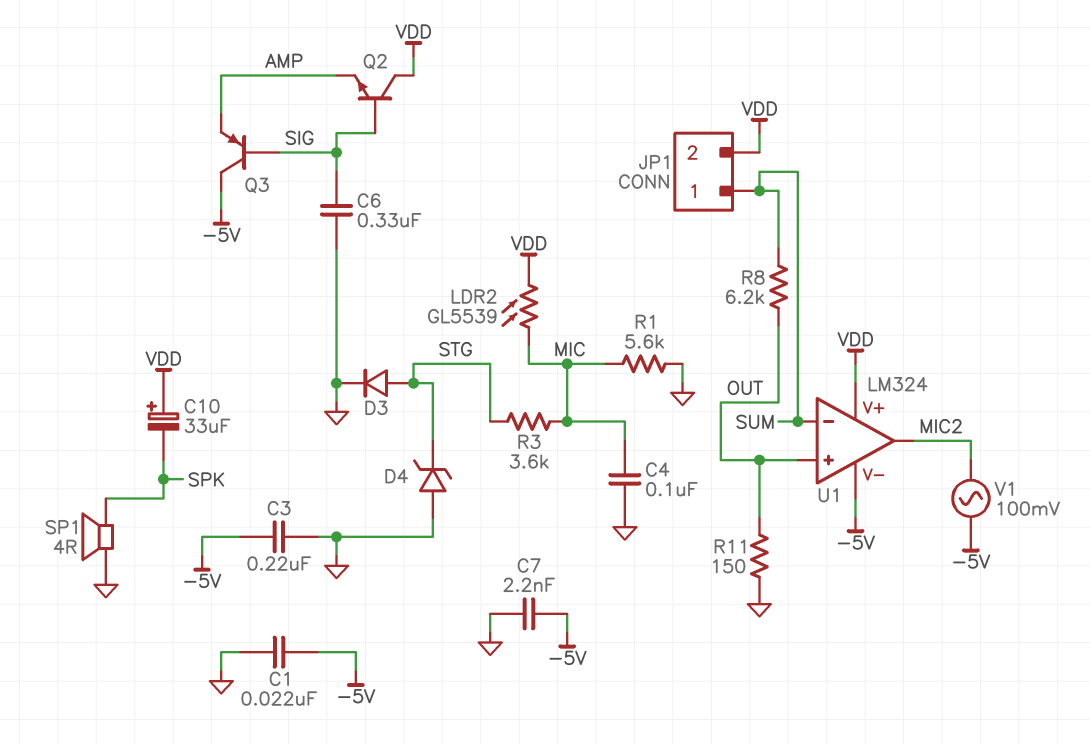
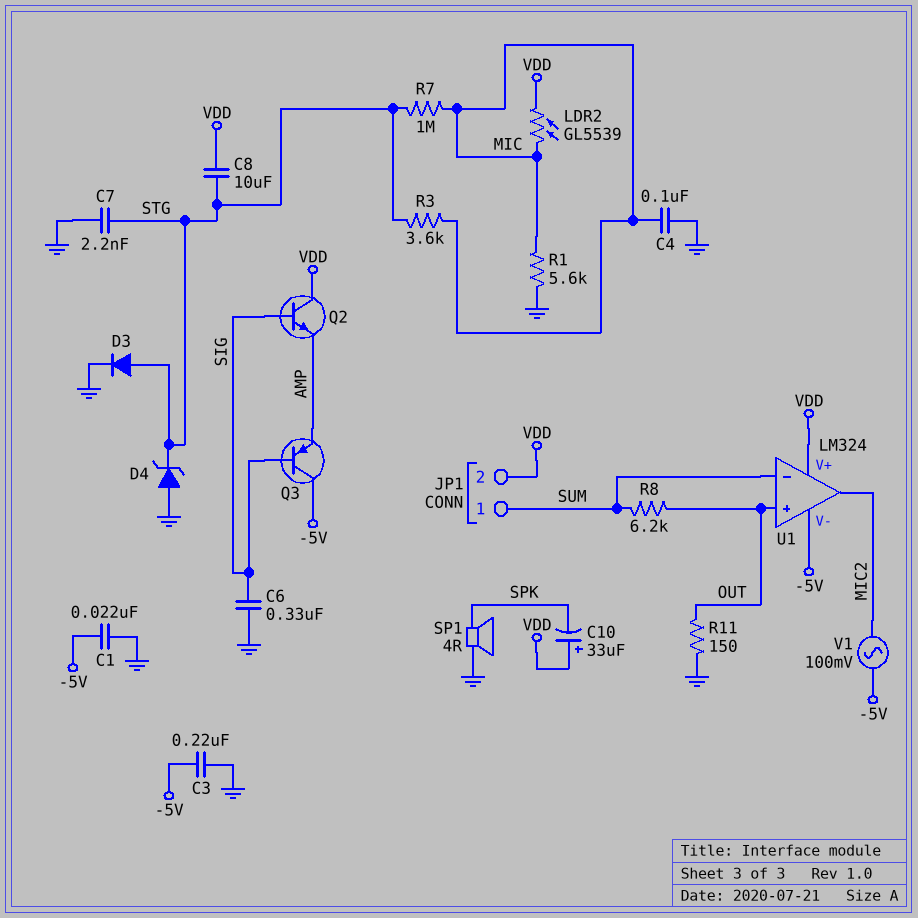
C7: 2.2nF (-5V, GND) -> 2.2nF (GND, STG)
C8: none -> 10uF (STG, VDD)
R7: none -> 1M (MIC, STG)

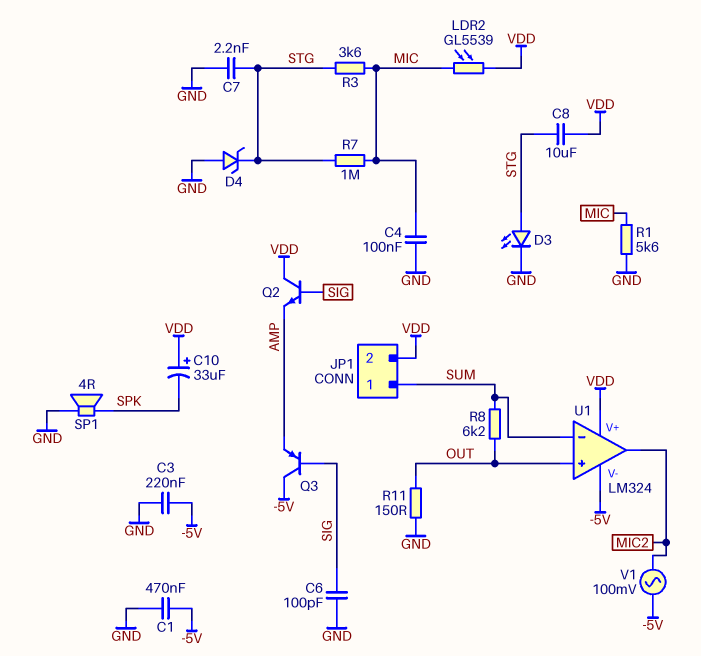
C1: 22nF (-5V, GND) -> 470nF (-5V, GND)
C6: 330nF (GND, SIG) -> 100pF (GND, SIG)
D3: diode (A STG, K GND) -> LED (A STG, K GND)

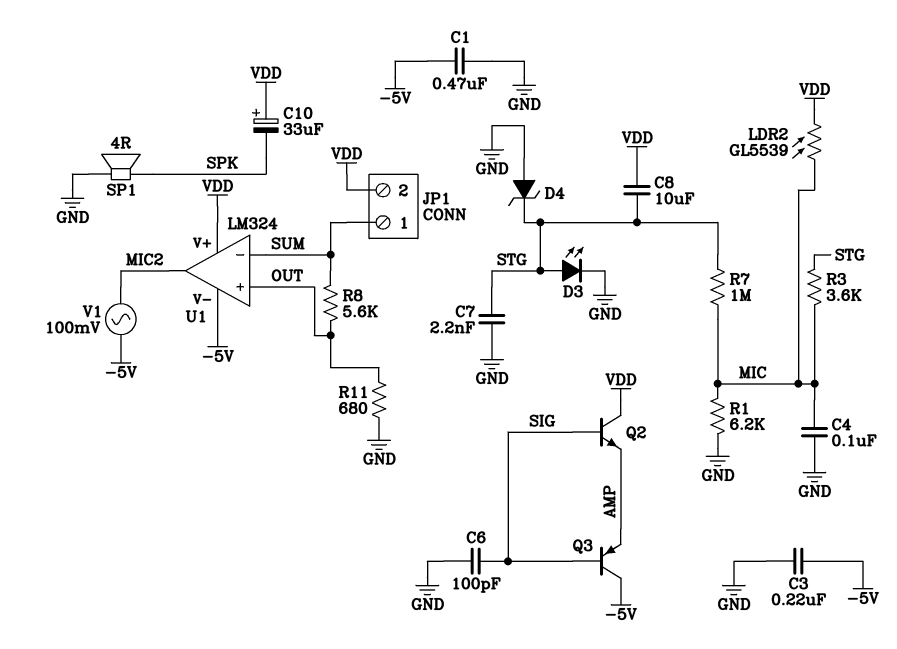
R1: 5.6k (GND, MIC) -> 6.2k (GND, MIC)
R8: 6.2k (OUT, SUM) -> 5.6k (OUT, SUM)
R11: 150 (GND, OUT) -> 680 (GND, OUT)

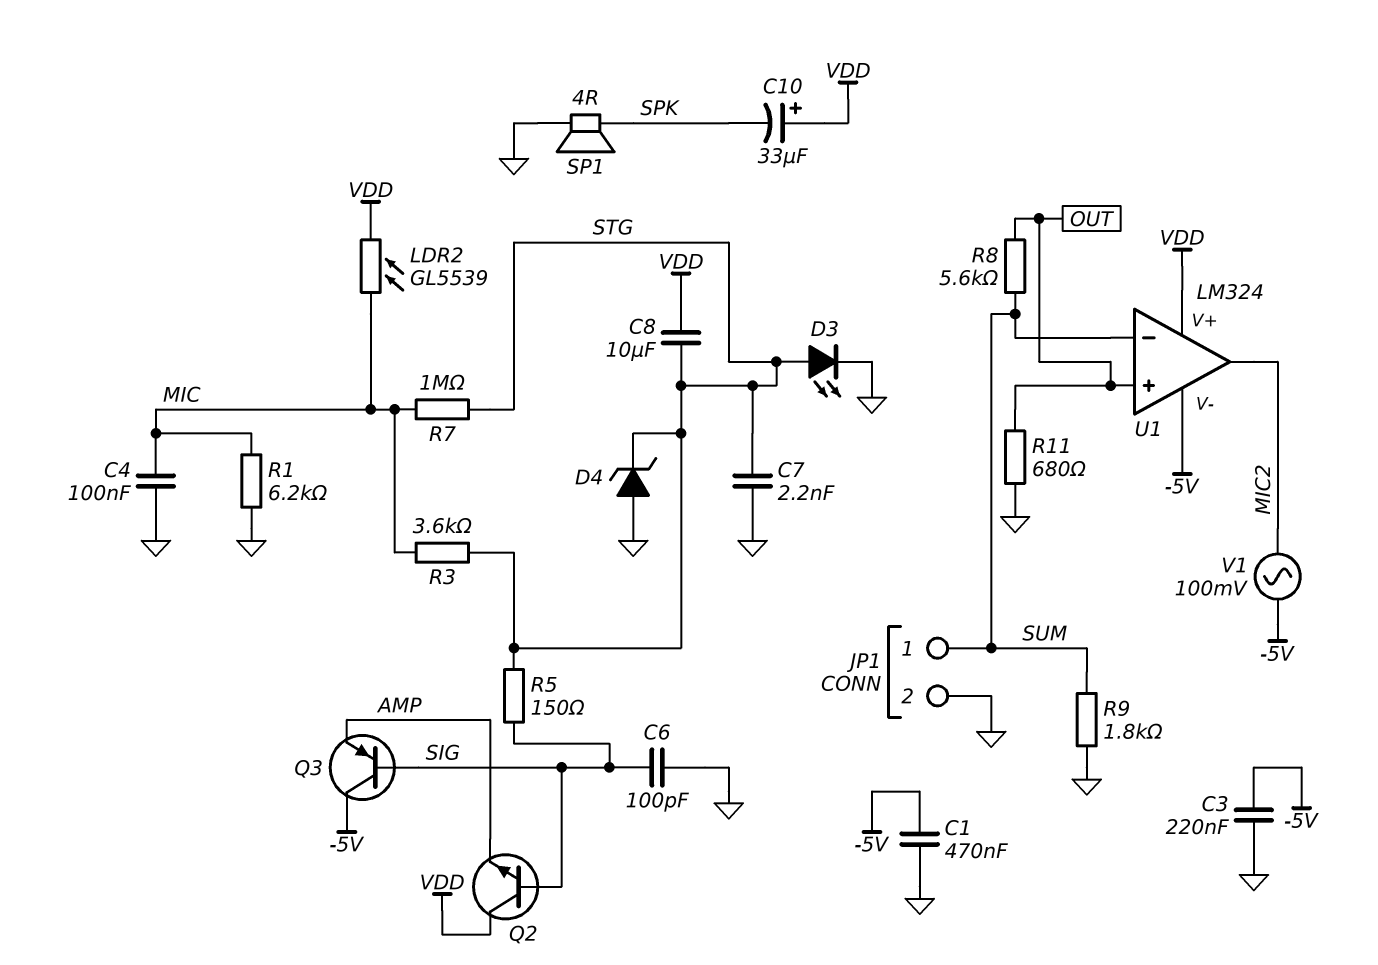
JP1 pin 2: VDD -> GND
R5: none -> 150 (SIG, STG)
R9: none -> 1.8k (GND, SUM)

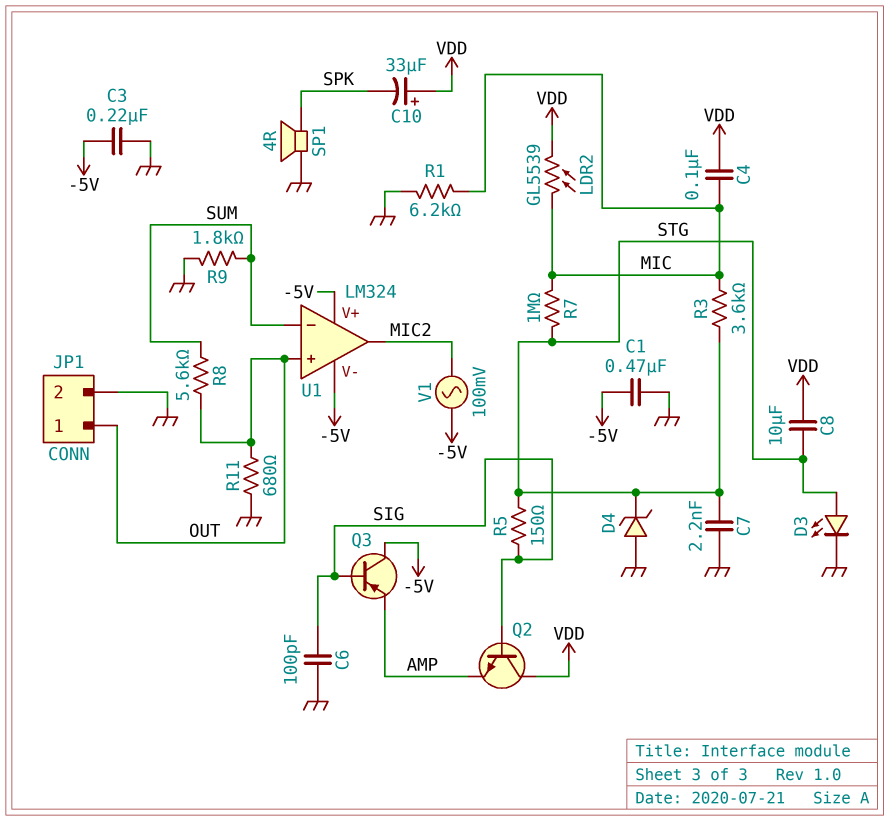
C4: 100nF (GND, MIC) -> 100nF (MIC, VDD)
JP1 pin 1: SUM -> OUT
U1 pin V+: VDD -> -5V

